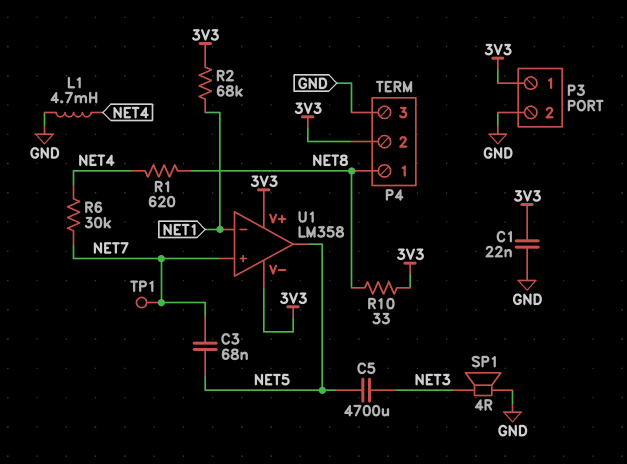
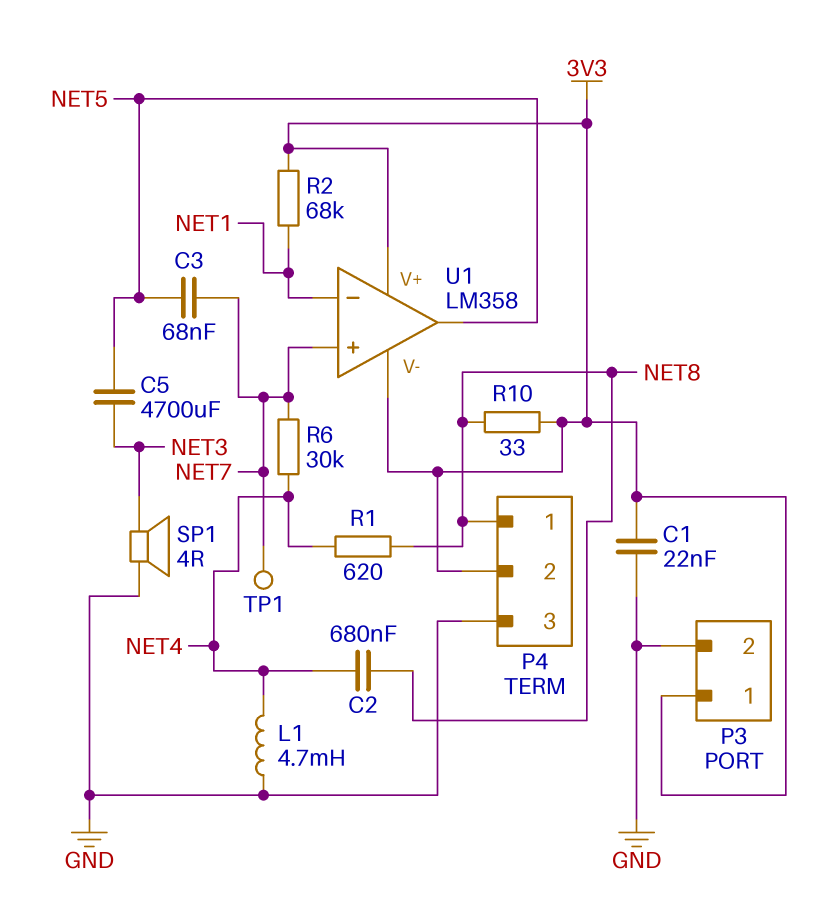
C2: none -> 680nF (NET4, NET8)

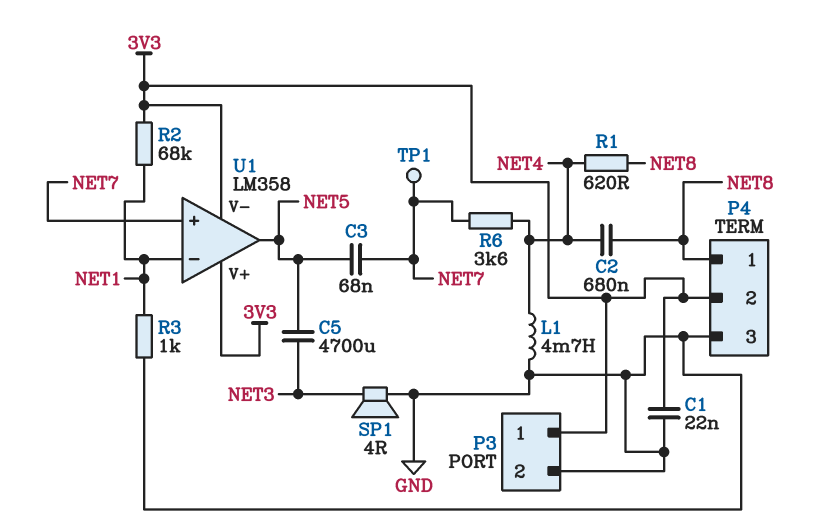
R3: none -> 1k (GND, NET1)
R6: 30k (NET4, NET7) -> 3.6k (NET4, NET7)
R10: 33 (3V3, NET8) -> none

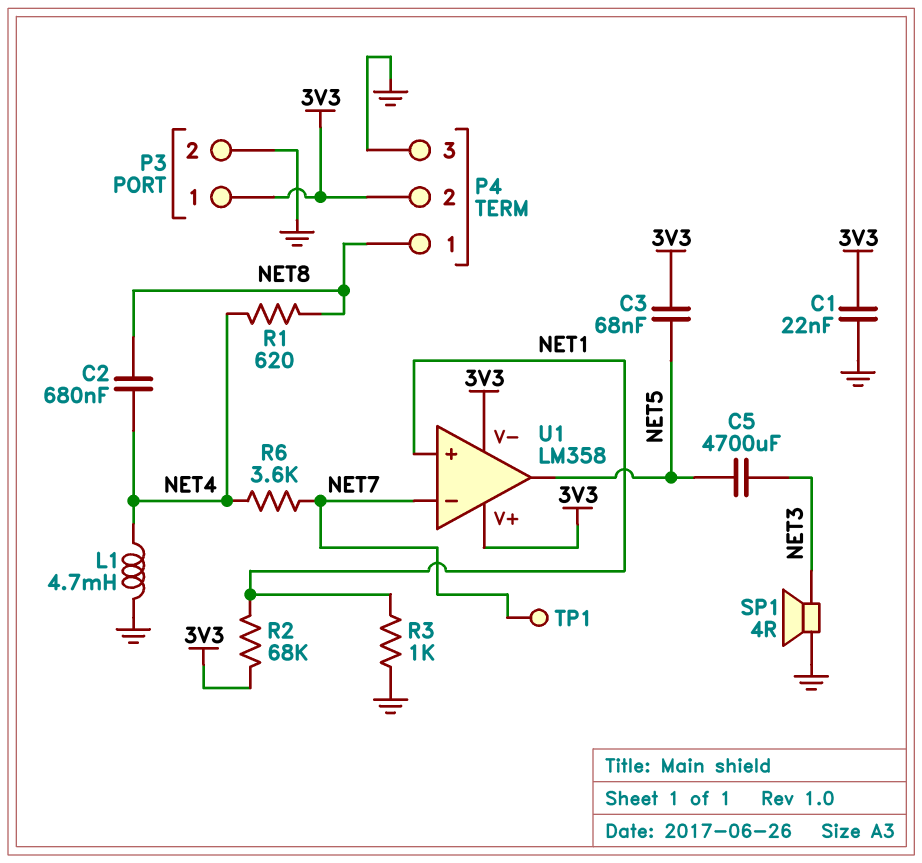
C3: 68nF (NET5, NET7) -> 68nF (3V3, NET5)
U1 pin in+: NET7 -> NET1
U1 pin in-: NET1 -> NET7

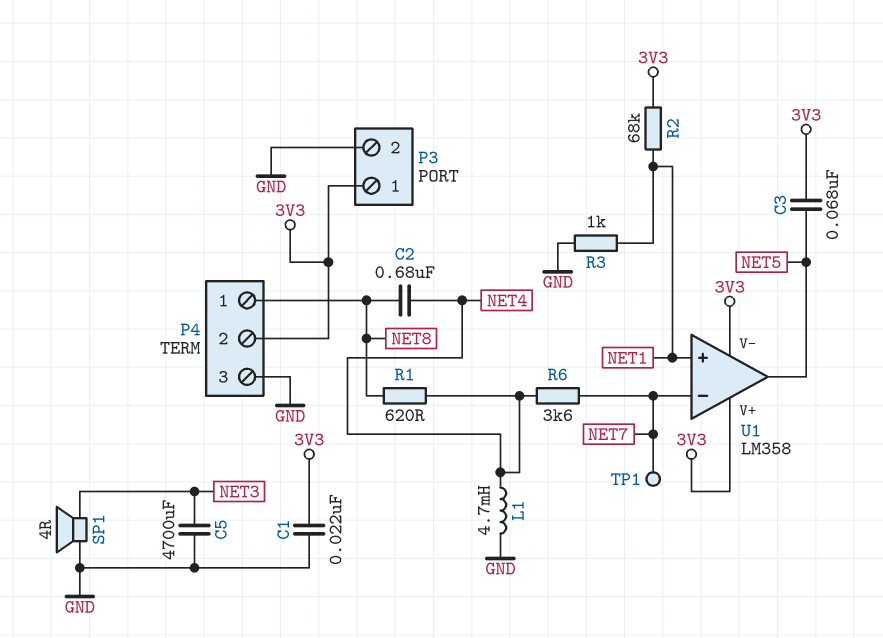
C5: 4700uF (NET3, NET5) -> 4700uF (GND, NET3)

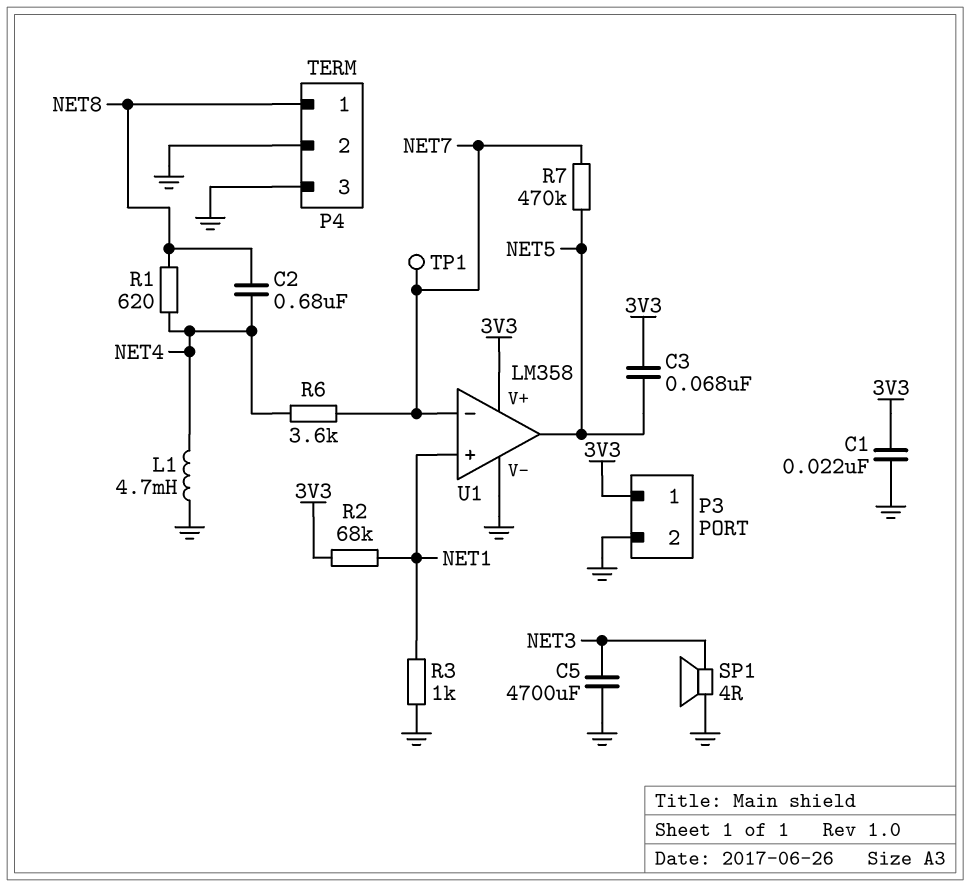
P4 pin 2: 3V3 -> GND
R7: none -> 470k (NET5, NET7)
U1 pin V-: 3V3 -> GND

